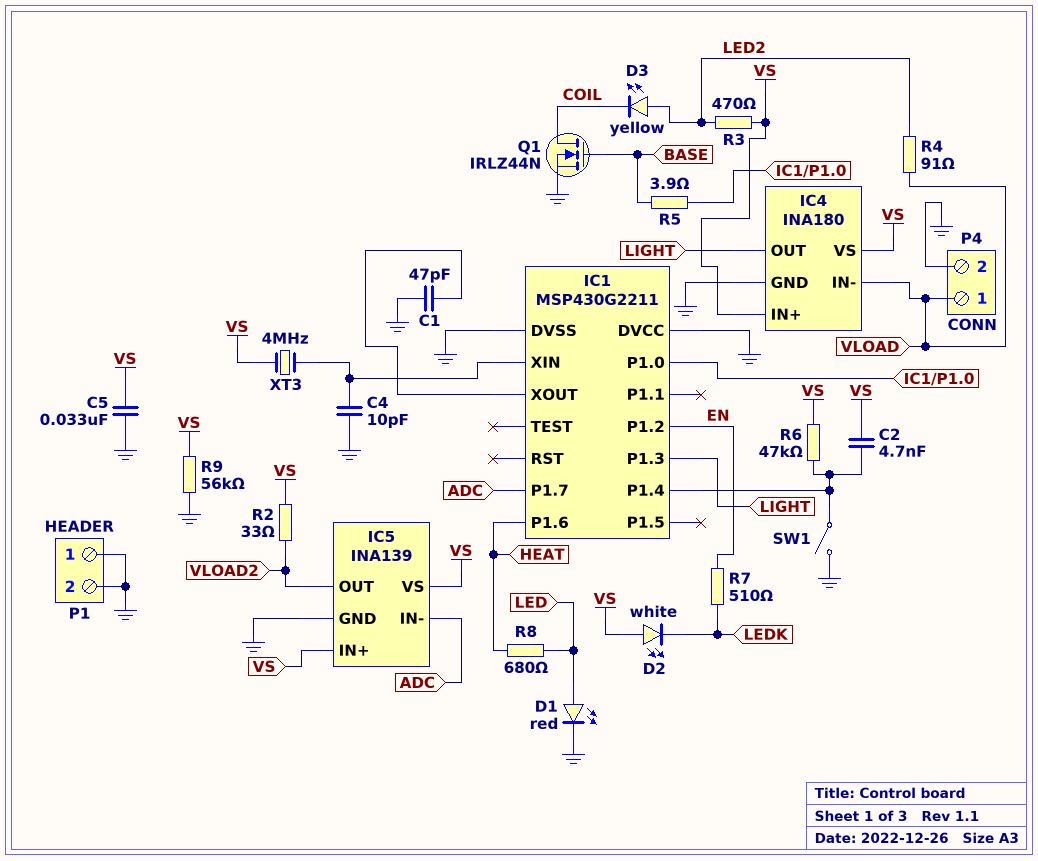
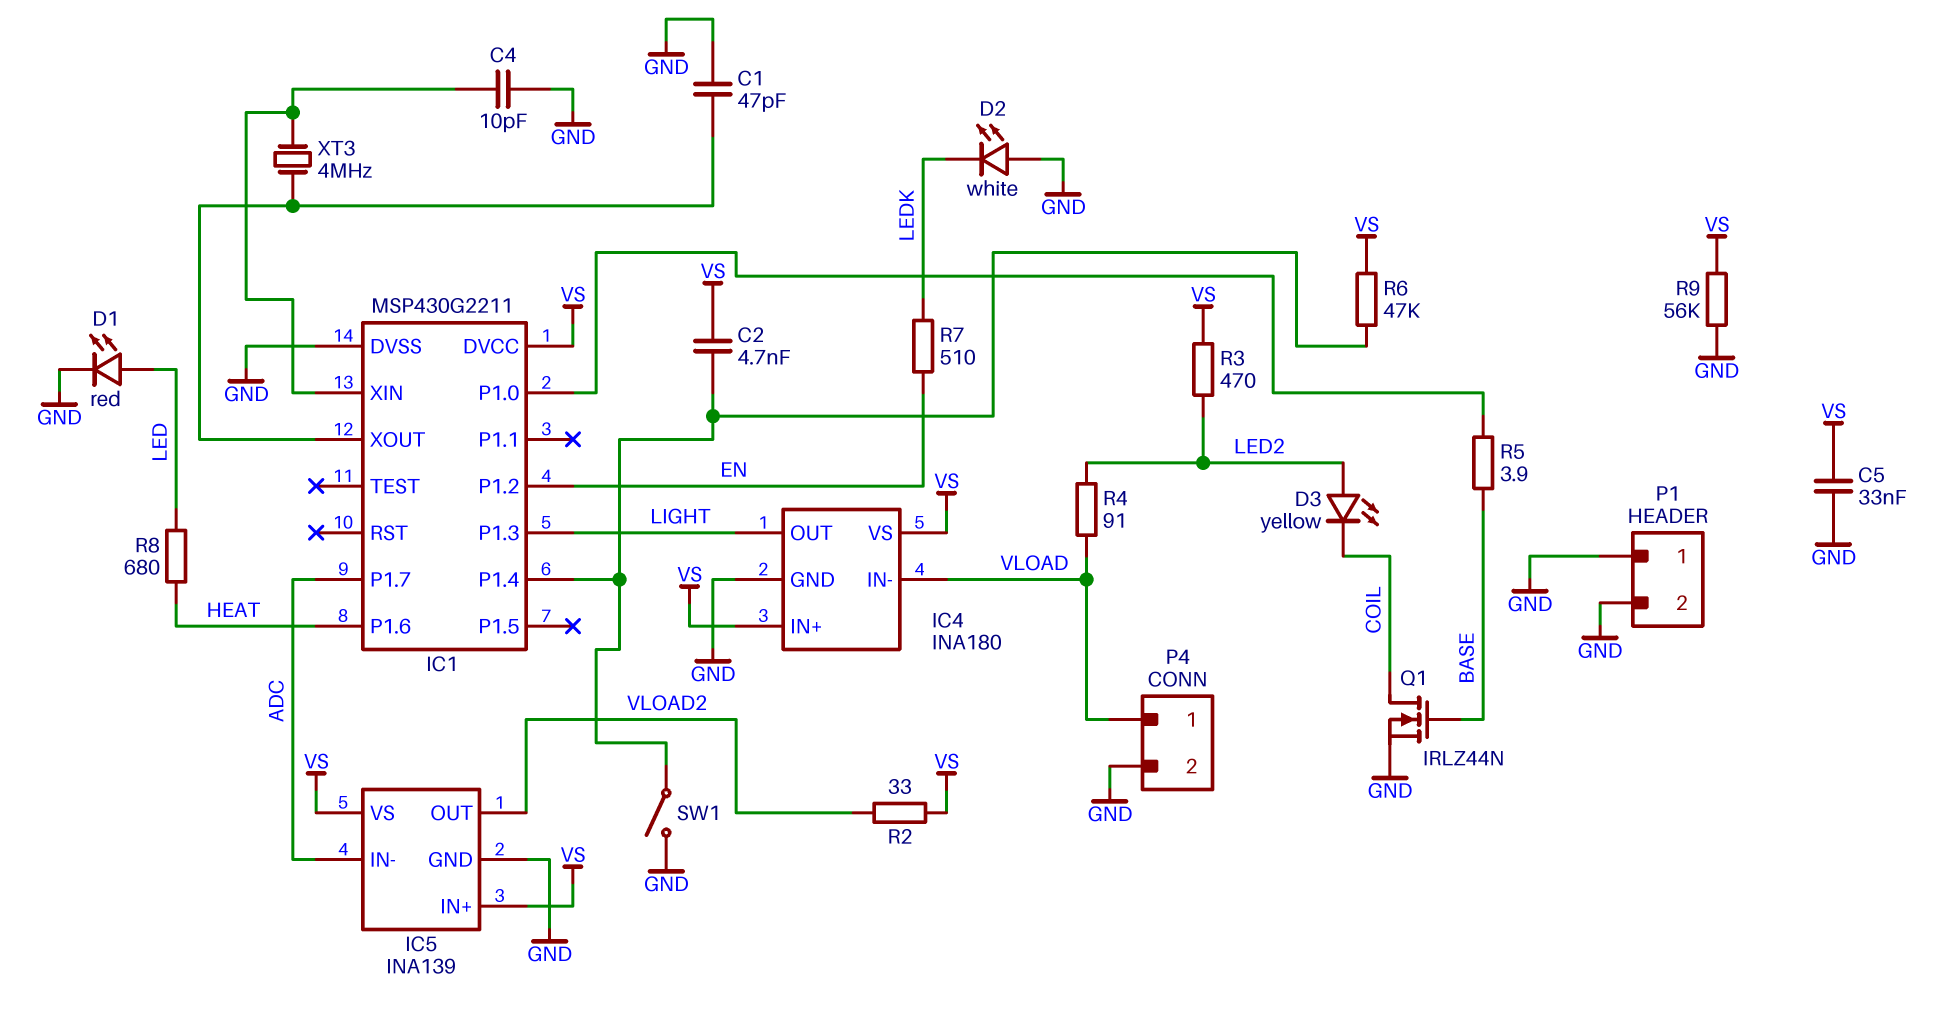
D2: LED white (A VS, K LEDK) -> LED white (A GND, K LEDK)
IC1 pin DVCC: GND -> VS
XT3: 4MHz (IC1/XIN, VS) -> 4MHz (IC1/XIN, IC1/XOUT)

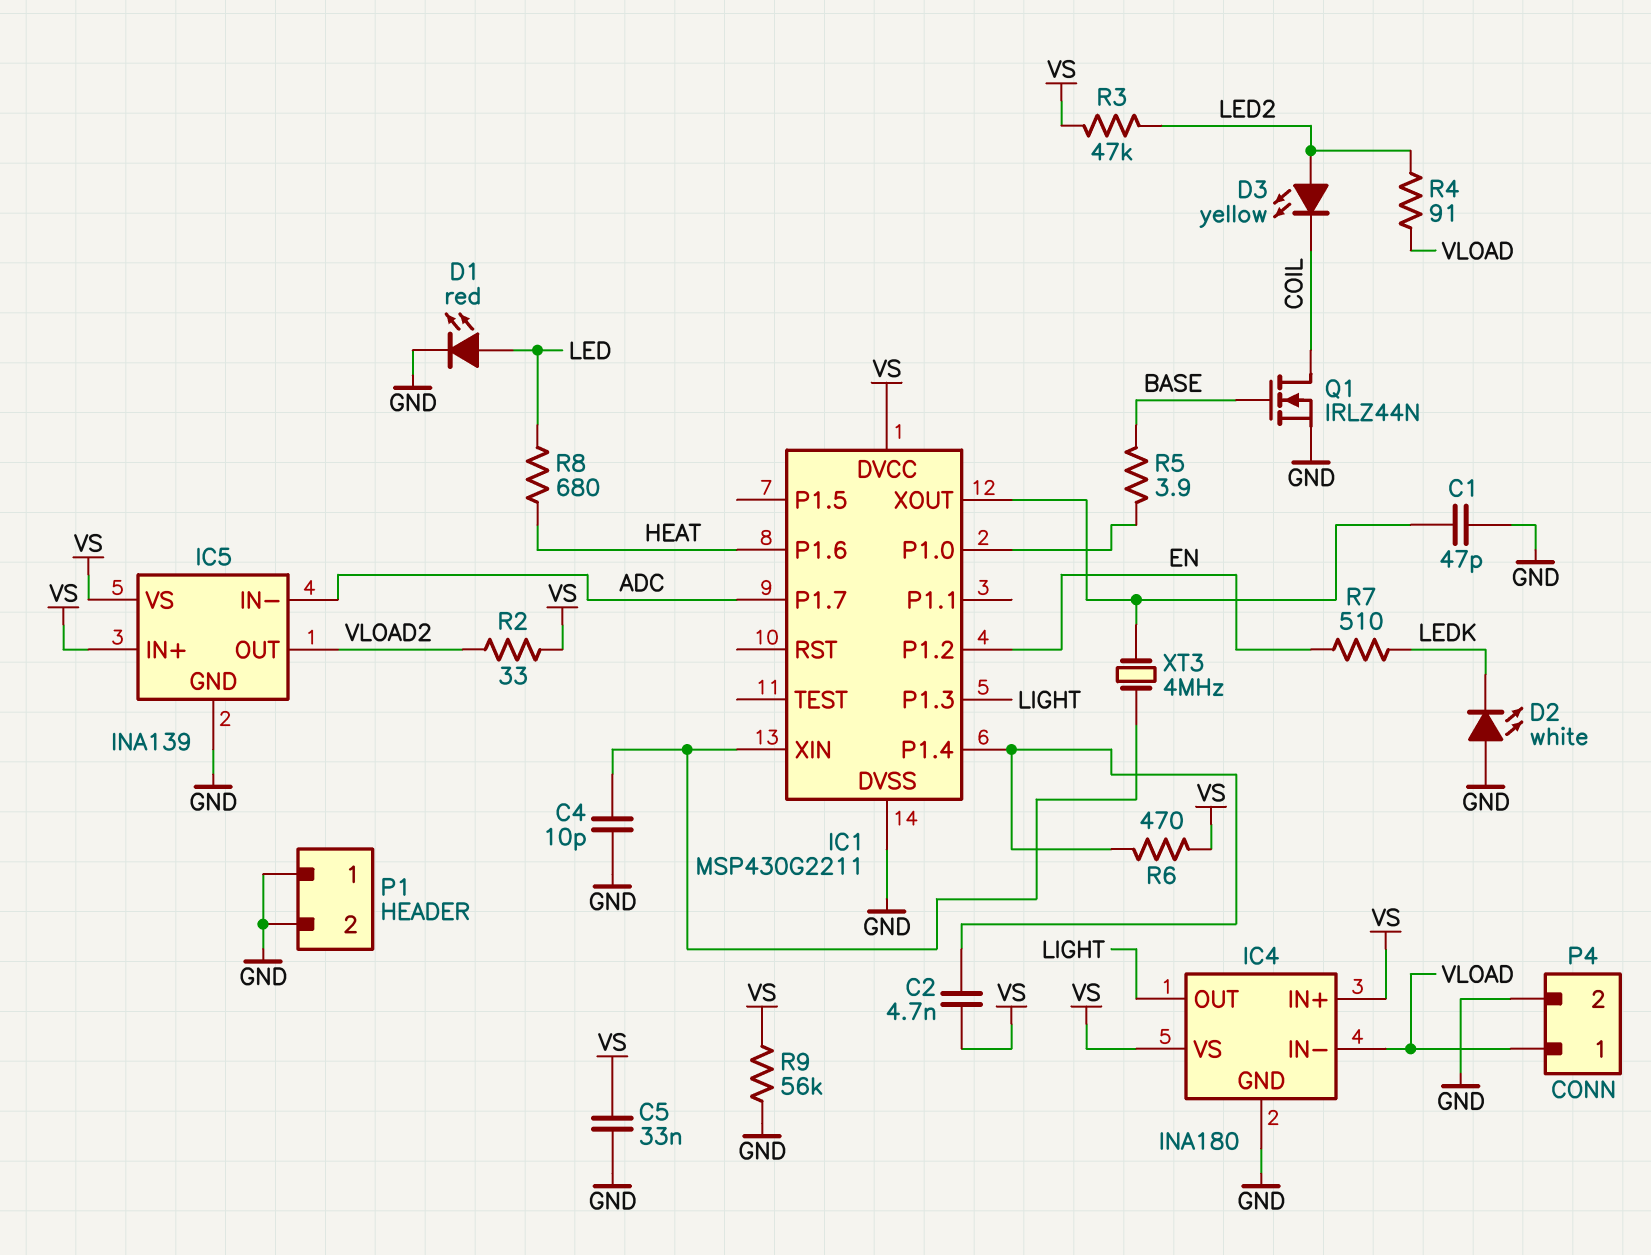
R3: 470 (LED2, VS) -> 47k (LED2, VS)
R6: 47k (IC1/P1.4, VS) -> 470 (IC1/P1.4, VS)
SW1: switch (GND, IC1/P1.4) -> none

